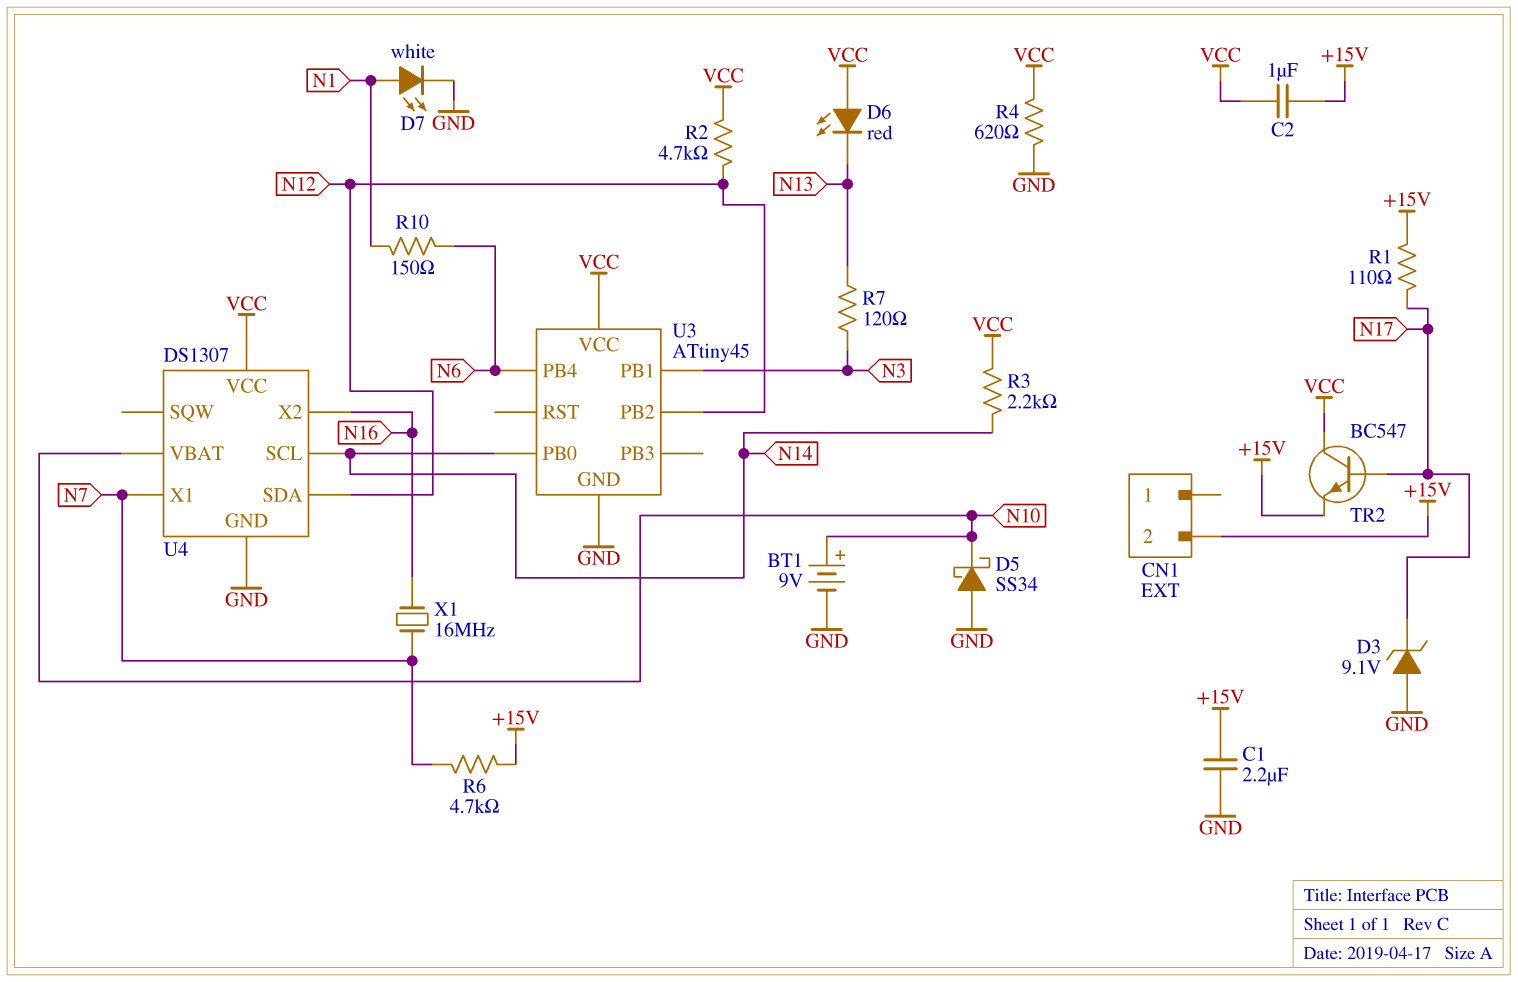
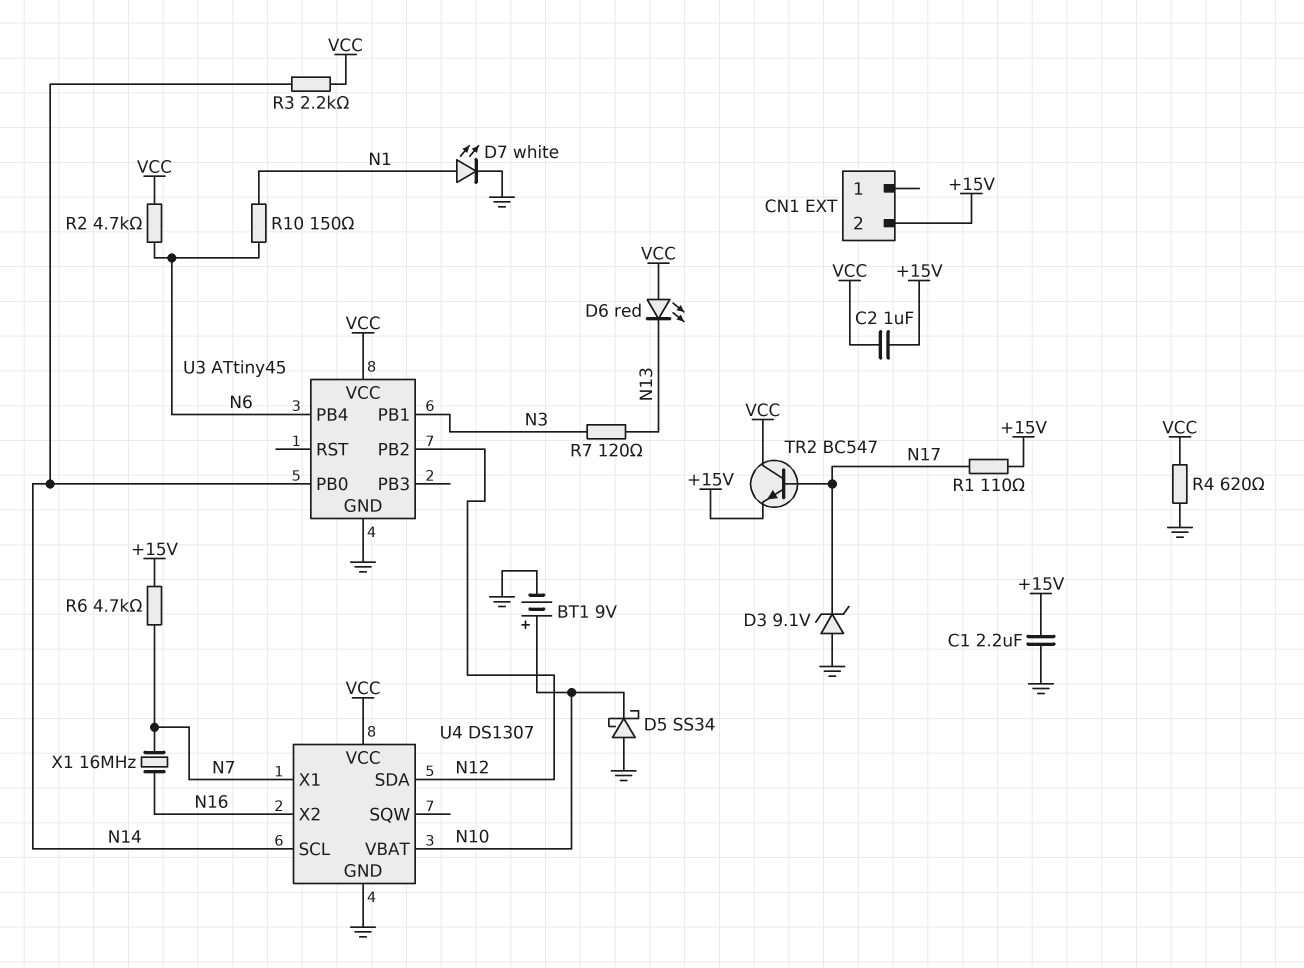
R2: 4.7k (N12, VCC) -> 4.7k (N6, VCC)

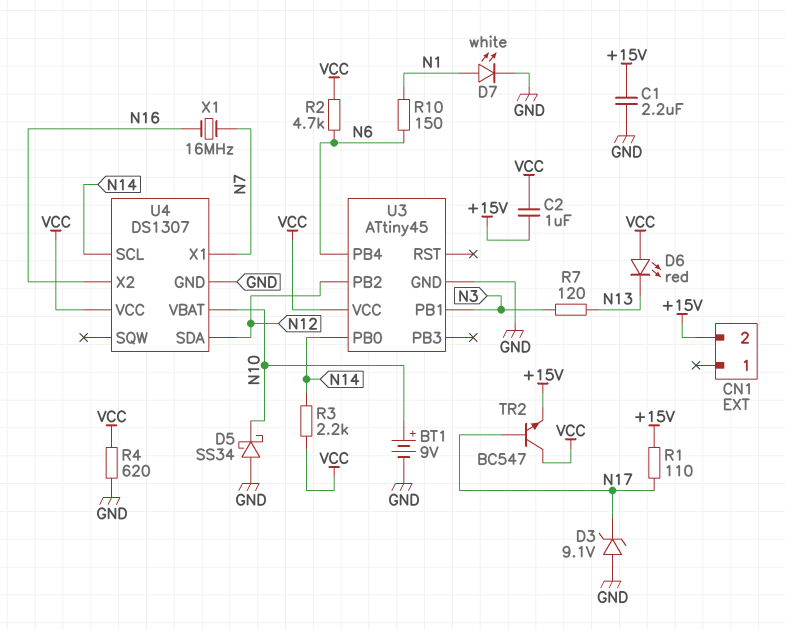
R6: 4.7k (+15V, N7) -> none

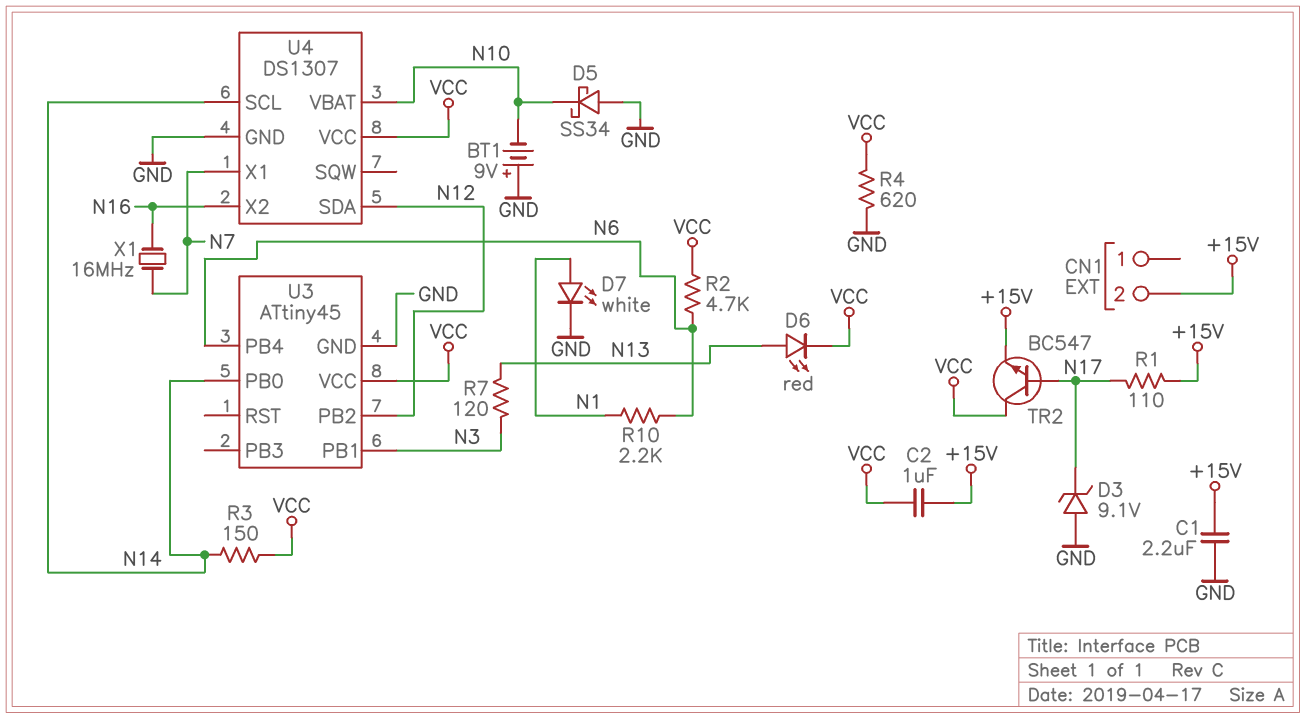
BT1: 9V (plus N10, minus GND) -> 9V (plus GND, minus N10)
D6: LED red (A VCC, K N13) -> LED red (A N13, K VCC)
R3: 2.2k (N14, VCC) -> 150 (N14, VCC)
R10: 150 (N1, N6) -> 2.2k (N1, N6)

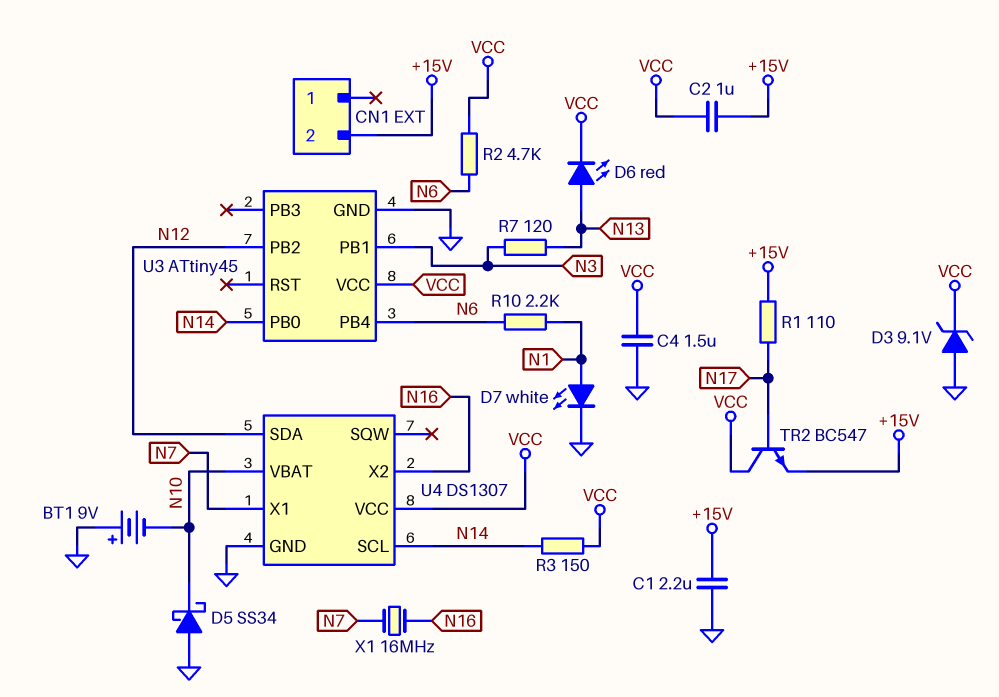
C4: none -> 1.5uF (GND, VCC)
D3: zener 9.1V (A GND, K N17) -> zener 9.1V (A GND, K VCC)
R4: 620 (GND, VCC) -> none

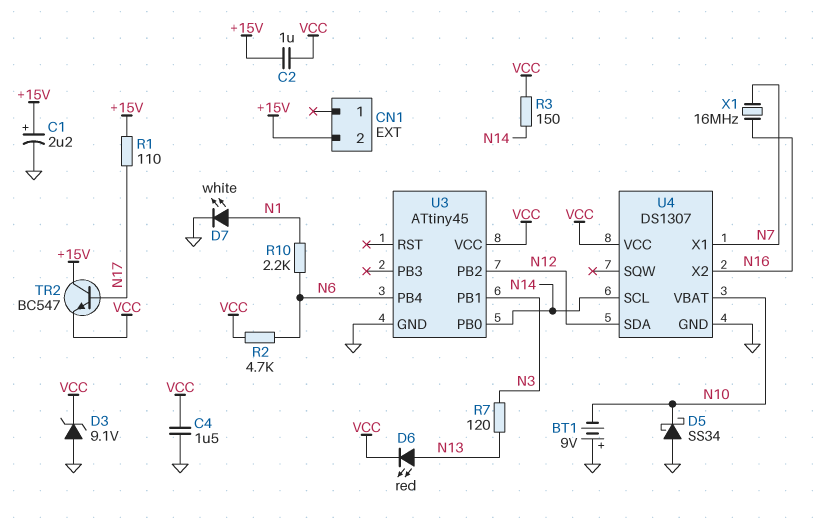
C1: 2.2uF (+15V, GND) -> 2.2uF (plus +15V, minus GND)
TR2: NPN BC547 (B N17, C VCC, E +15V) -> NPN BC547 (B N17, C +15V, E VCC)

